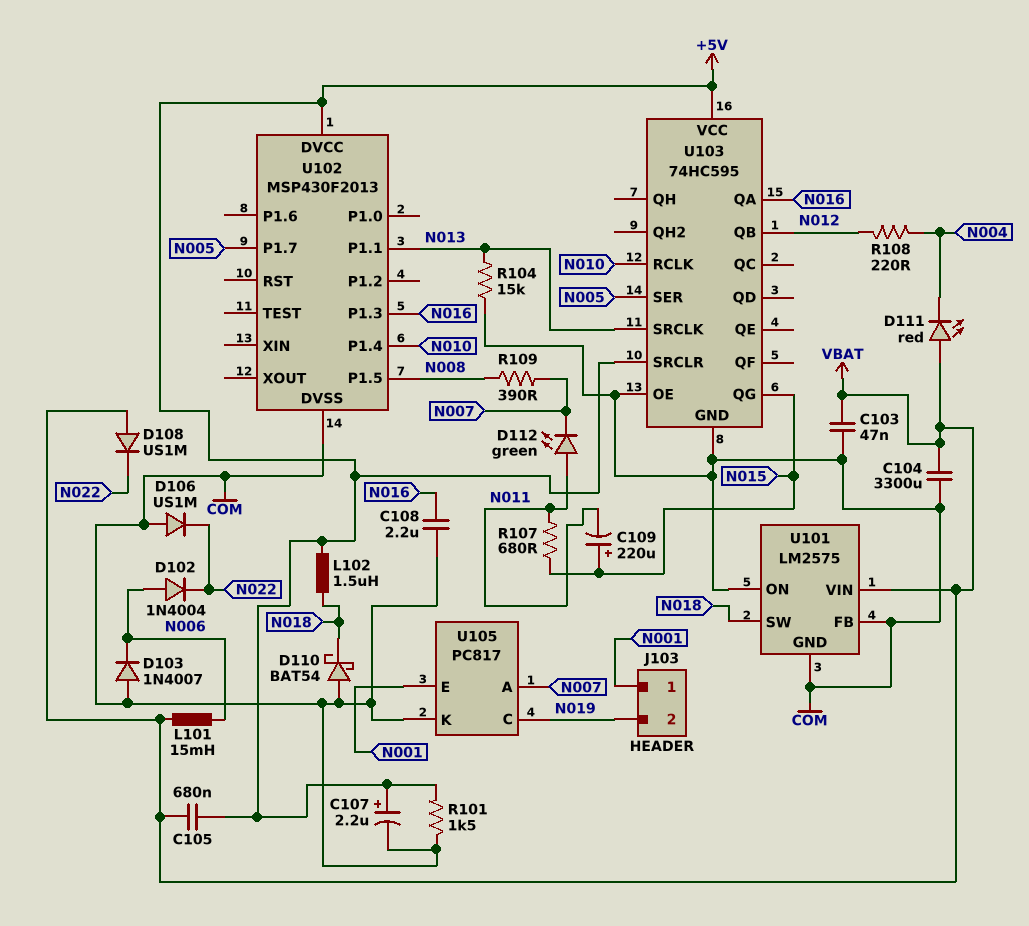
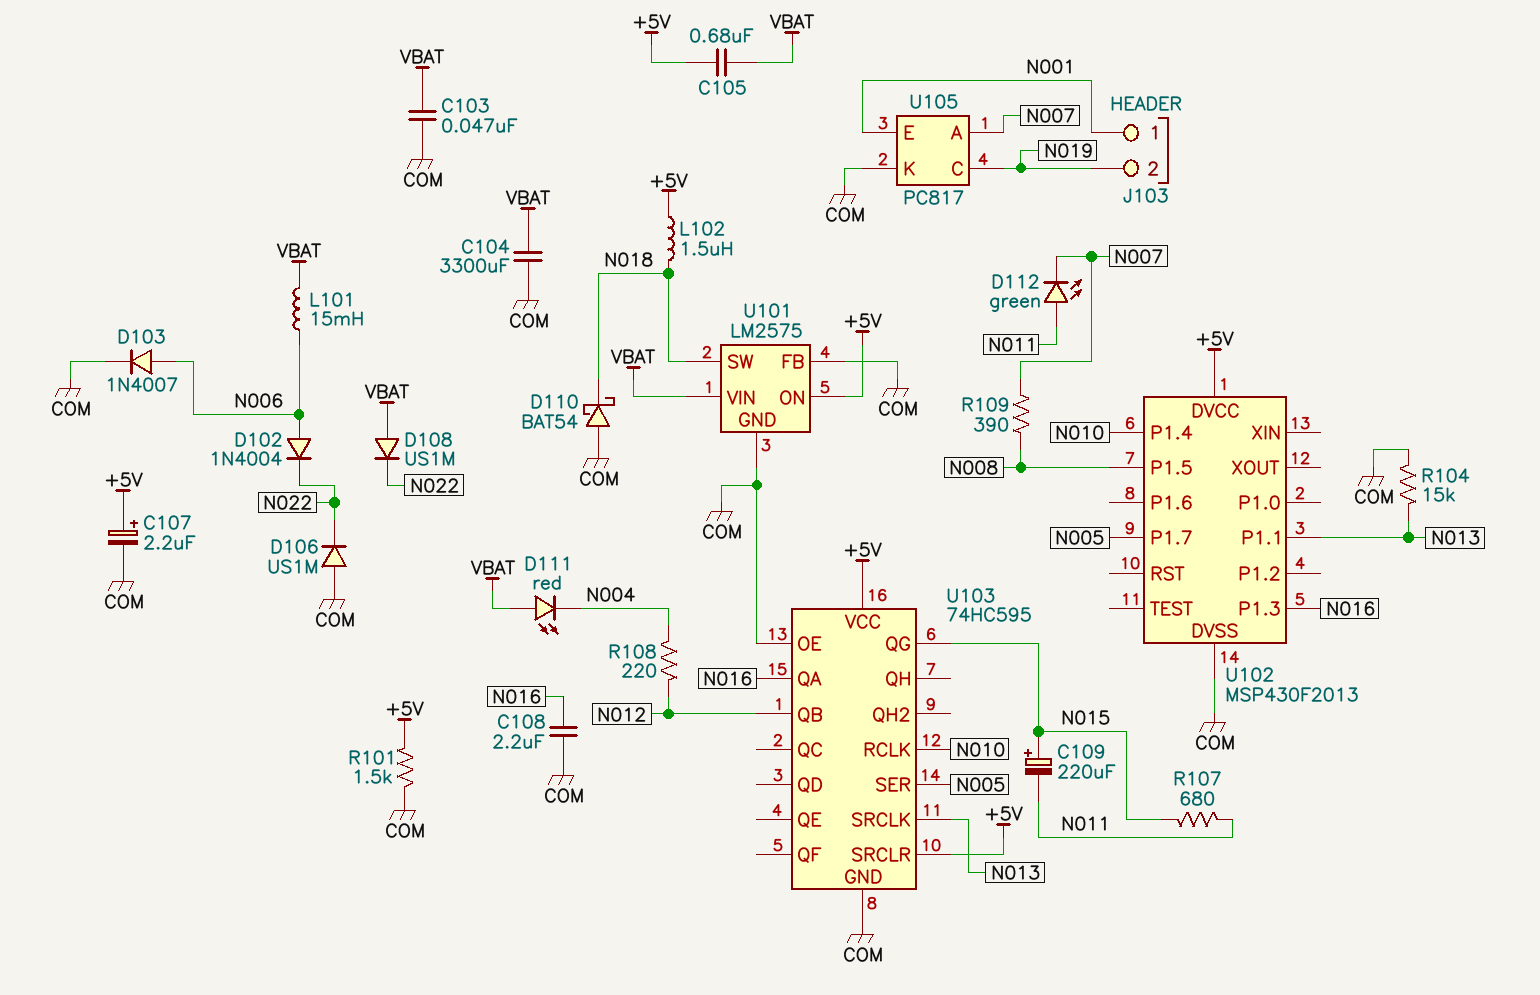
D103: diode 1N4007 (A COM, K N006) -> diode 1N4007 (A N006, K COM)
U101 pin ON: COM -> +5V

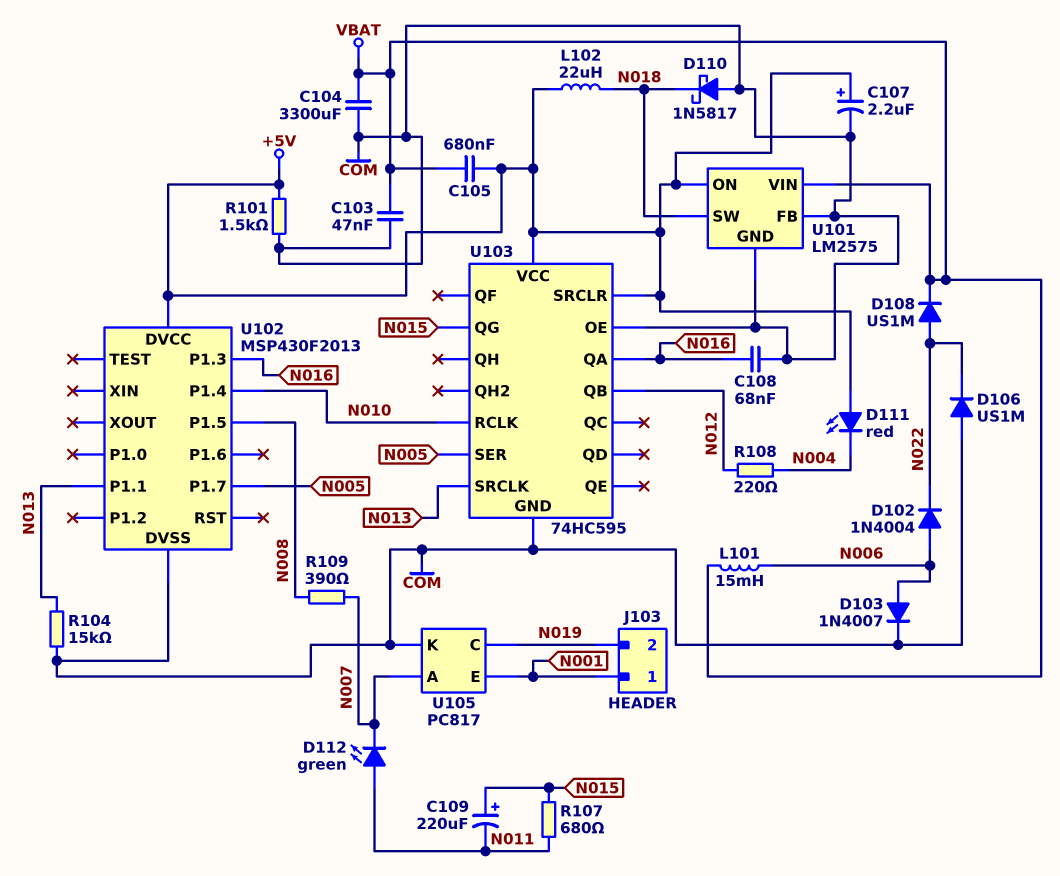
C108: 2.2uF (COM, N016) -> 68nF (COM, N016)
D108: diode US1M (A VBAT, K N022) -> diode US1M (A N022, K VBAT)
D110: schottky BAT54 (A COM, K N018) -> schottky 1N5817 (A COM, K N018)
D111: LED red (A VBAT, K N004) -> LED red (A +5V, K N004)
L102: 1.5uH (+5V, N018) -> 22uH (+5V, N018)

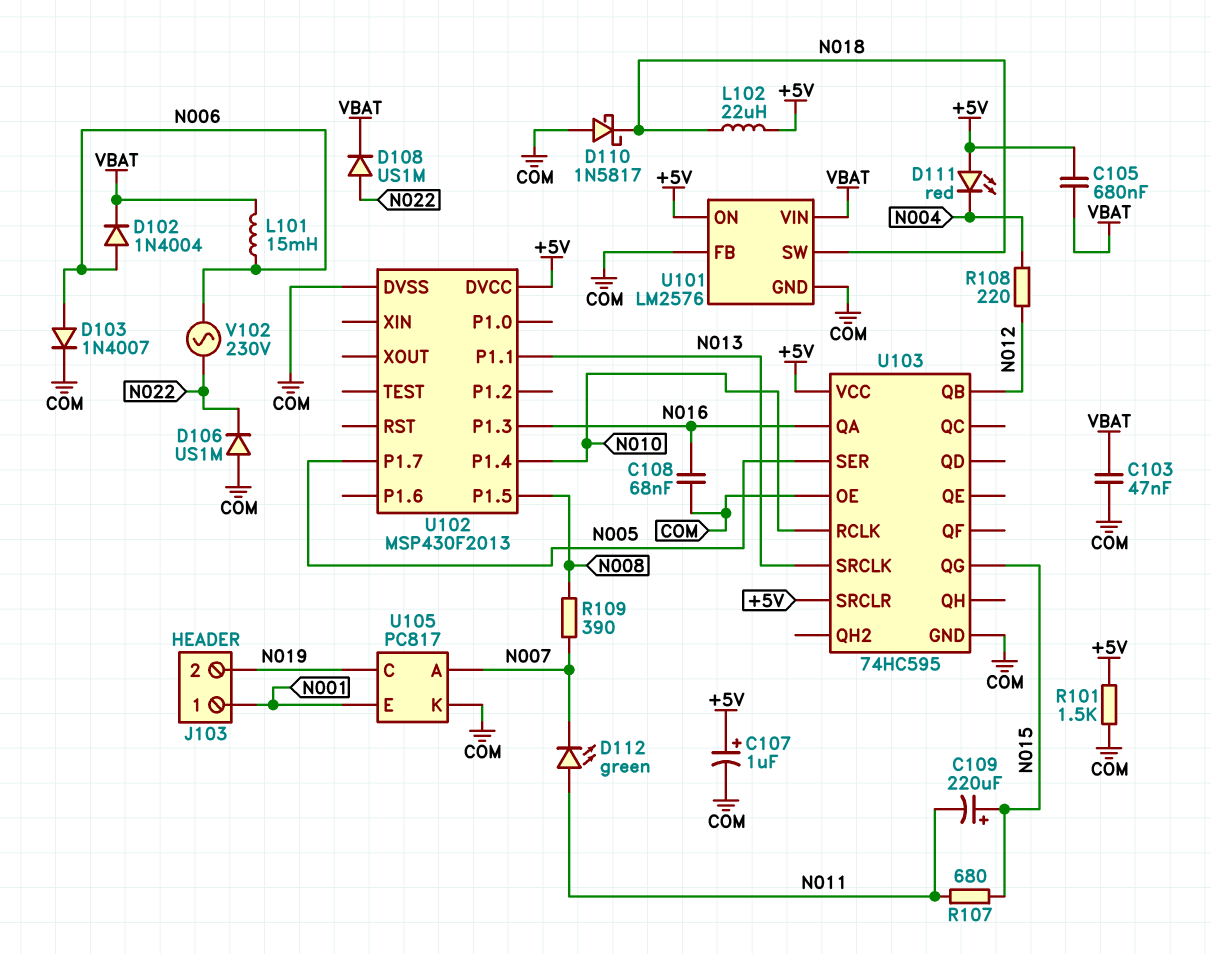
C104: 3300uF (COM, VBAT) -> none
C107: 2.2uF (plus +5V, minus COM) -> 1uF (plus +5V, minus COM)
D102: diode 1N4004 (A N006, K N022) -> diode 1N4004 (A N006, K VBAT)
R104: 15k (COM, N013) -> none
U101: LM2575 -> LM2576
V102: none -> AC 230V (N006, N022)

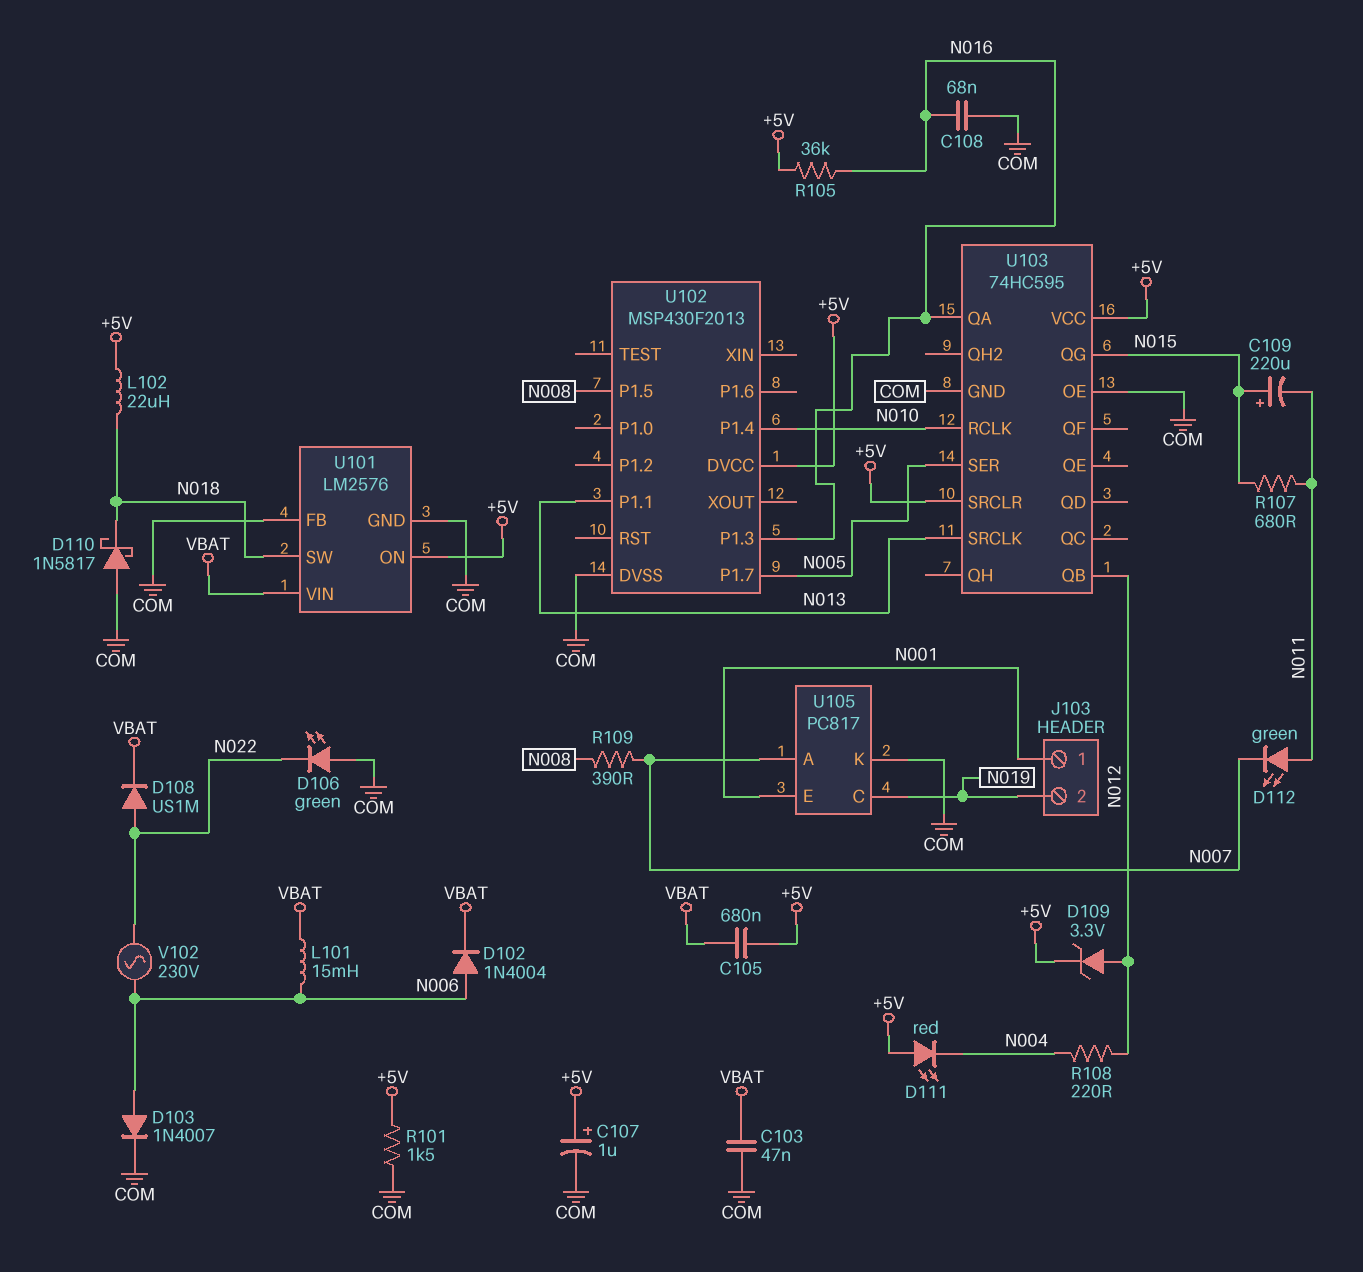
D106: diode US1M (A COM, K N022) -> LED green (A COM, K N022)
D109: none -> zener 3.3V (A N012, K +5V)
R105: none -> 36k (+5V, N016)

